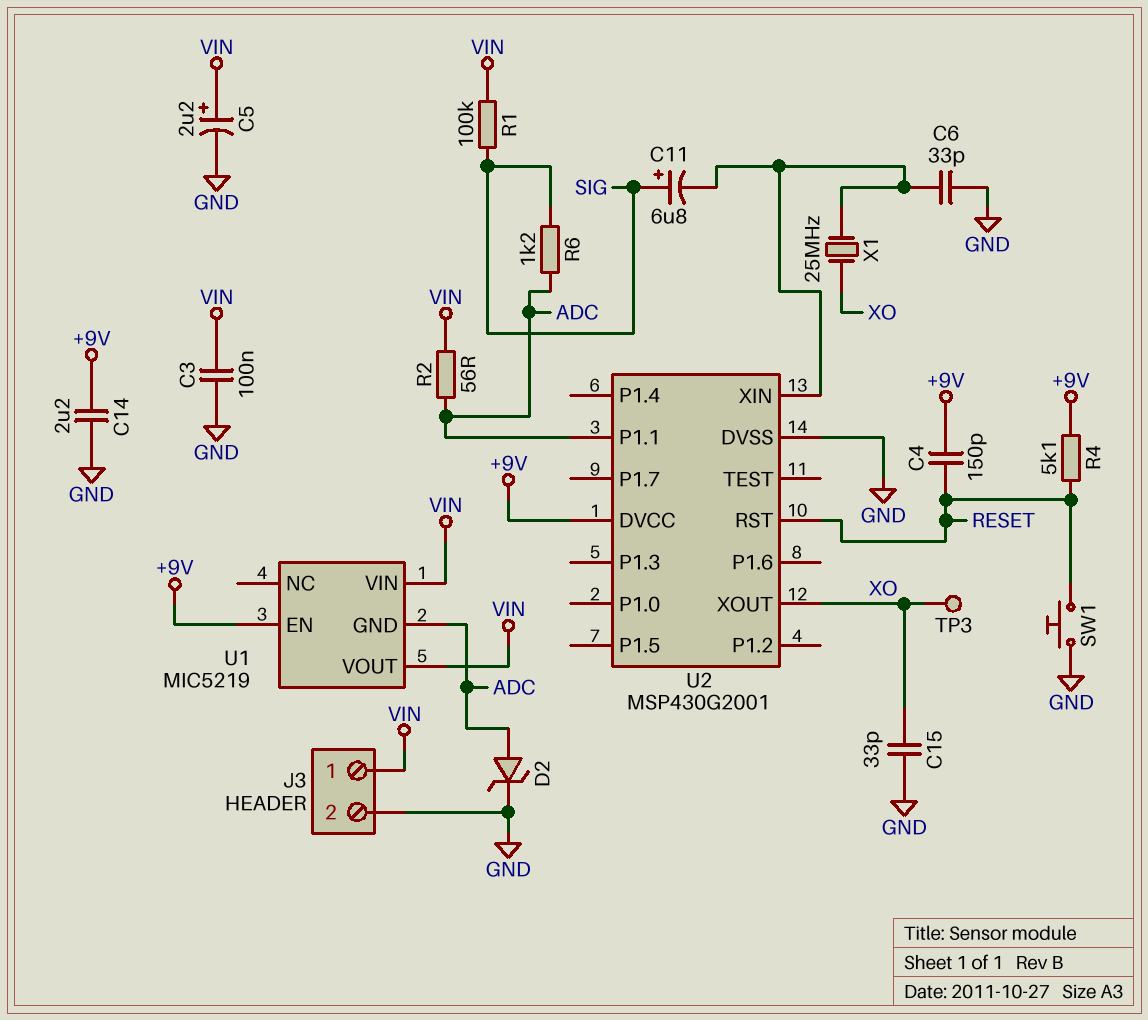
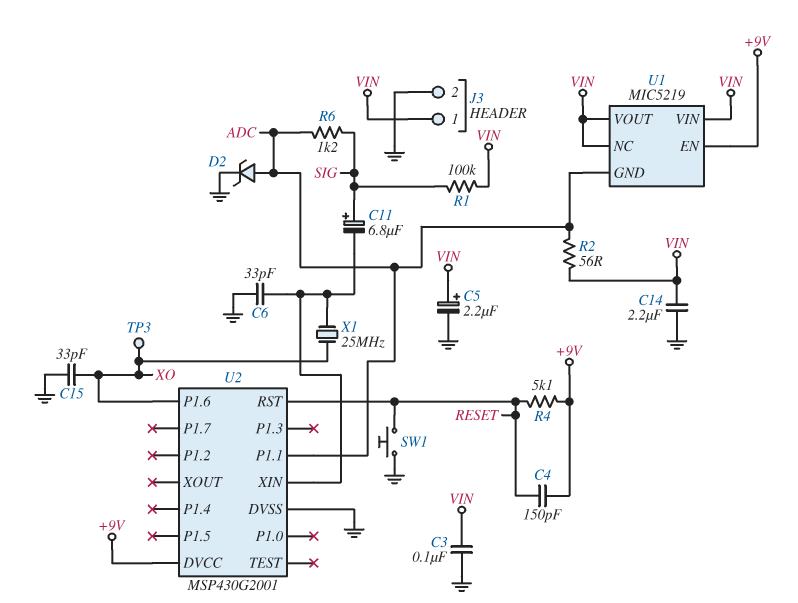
C14: 2.2uF (+9V, GND) -> 2.2uF (GND, VIN)
U1 pin NC: none -> VIN
U2 pin P1.6: none -> XO
U2 pin XOUT: XO -> none

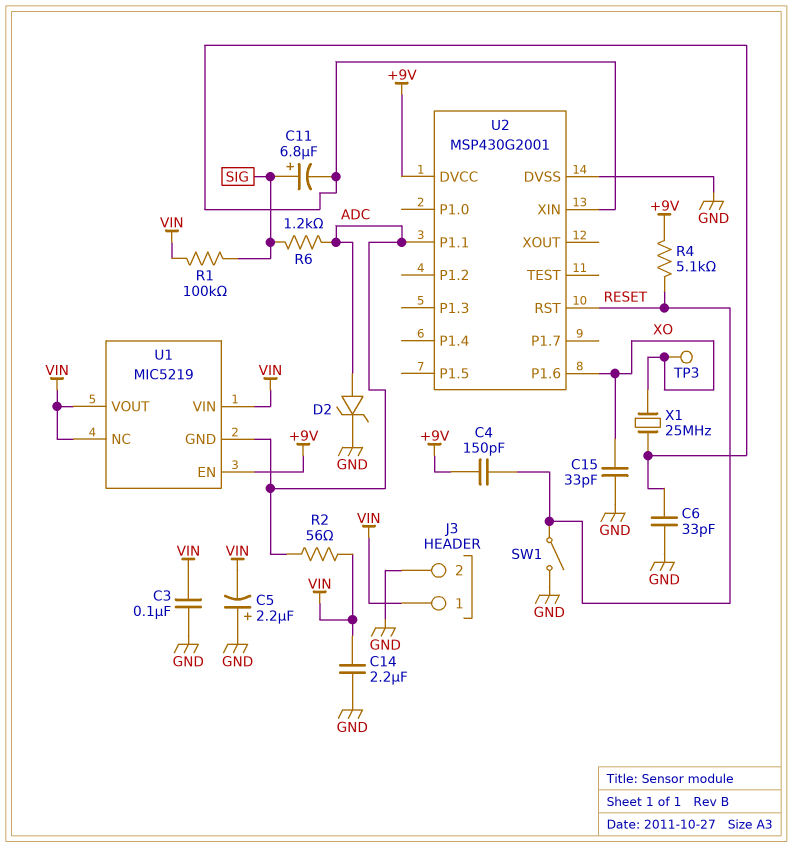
C5: 2.2uF (plus VIN, minus GND) -> 2.2uF (plus GND, minus VIN)
SW1: button (GND, RESET) -> switch (GND, RESET)

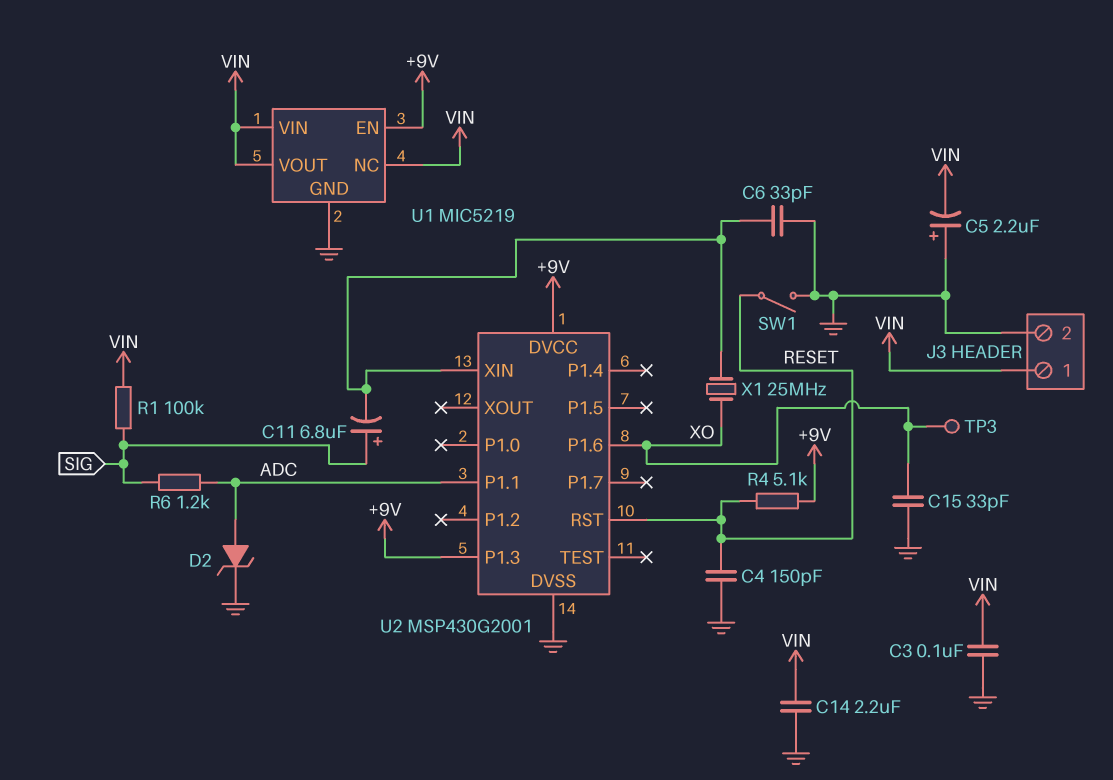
C4: 150pF (+9V, RESET) -> 150pF (GND, RESET)
R2: 56 (ADC, VIN) -> none
U1 pin GND: ADC -> GND
U2 pin P1.3: none -> +9V

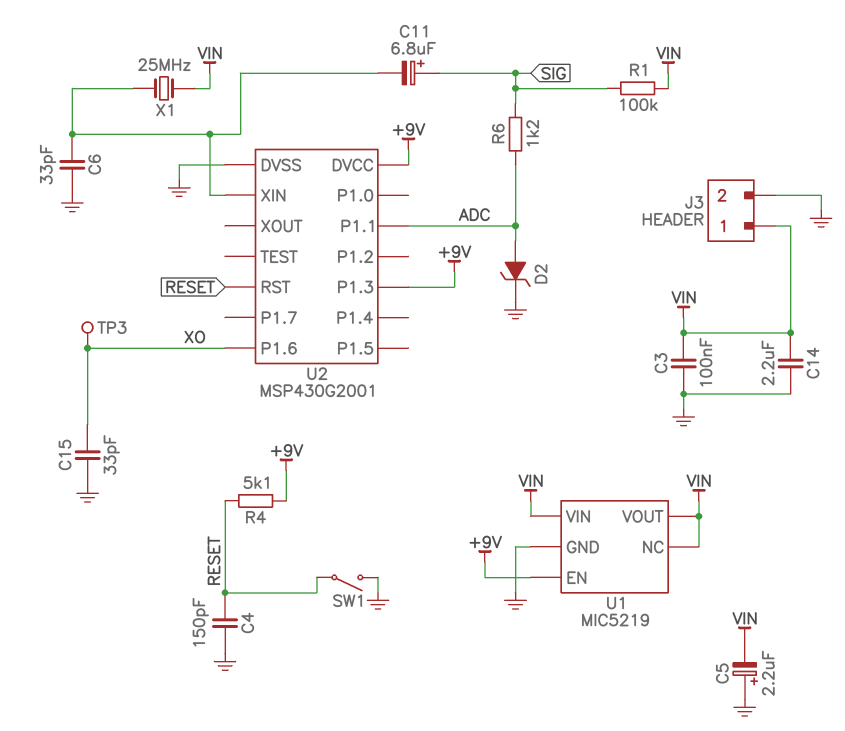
X1: 25MHz (U2/XIN, XO) -> 25MHz (U2/XIN, VIN)

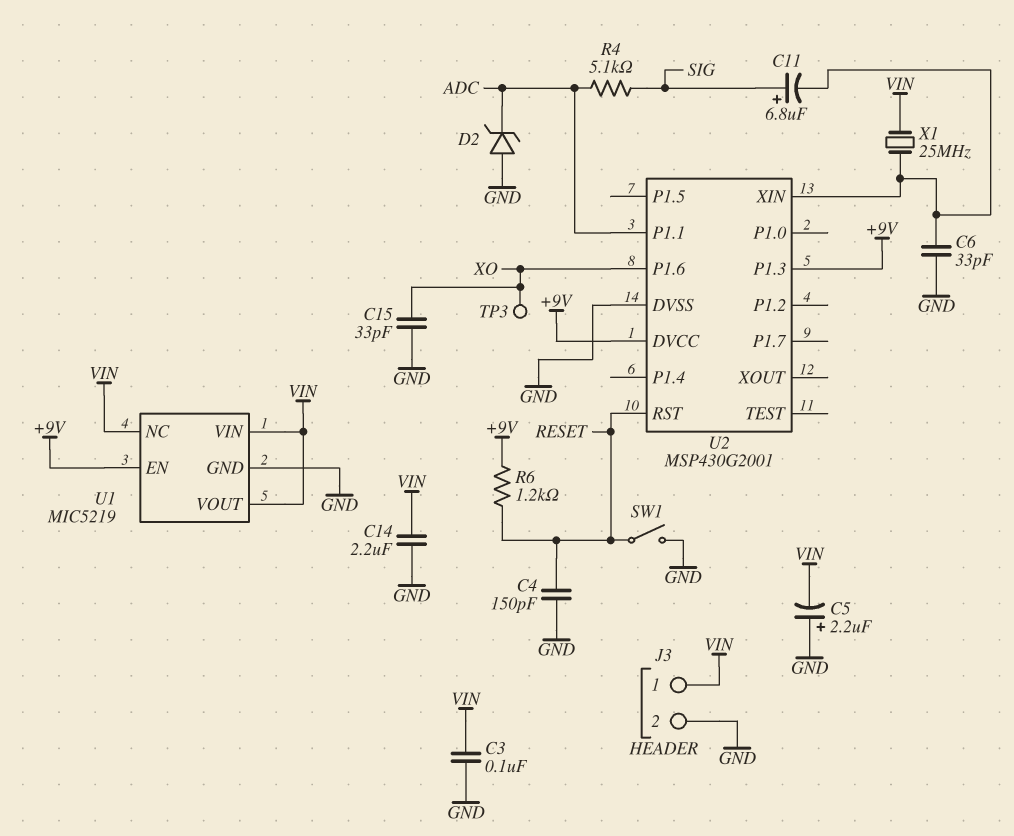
D2: zener (A ADC, K GND) -> zener (A GND, K ADC)
R1: 100k (SIG, VIN) -> none
R4: 5.1k (+9V, RESET) -> 5.1k (ADC, SIG)
R6: 1.2k (ADC, SIG) -> 1.2k (+9V, RESET)

